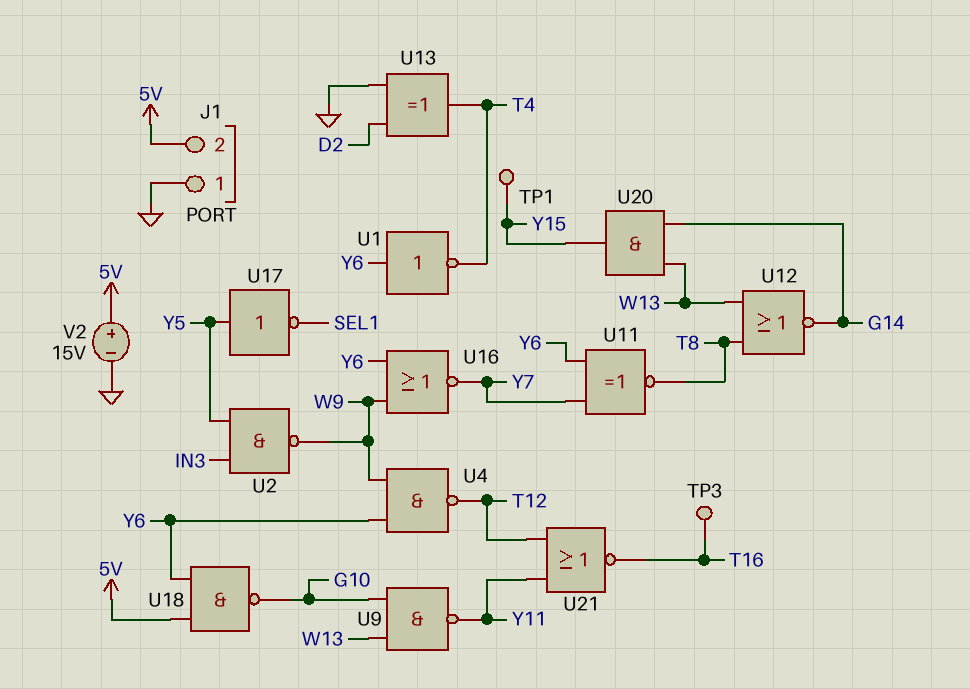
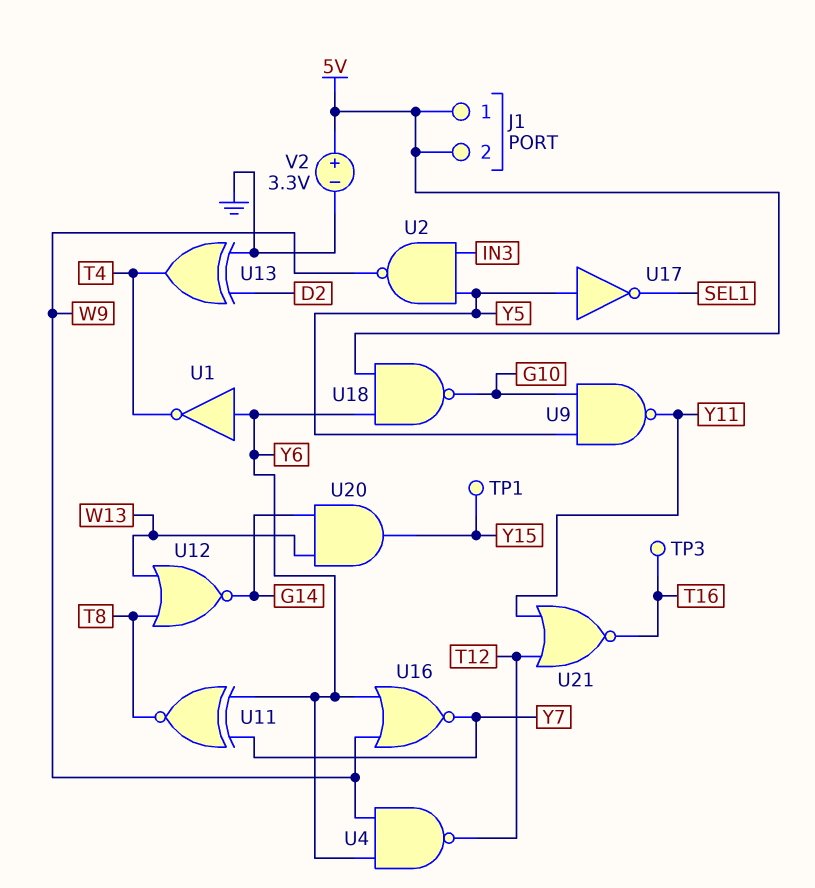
J1 pin 1: GND -> 5V
U9: NAND (in G10, in W13, out Y11) -> NAND (in G10, in Y5, out Y11)
V2: 15V (plus 5V, minus GND) -> 3.3V (plus 5V, minus GND)

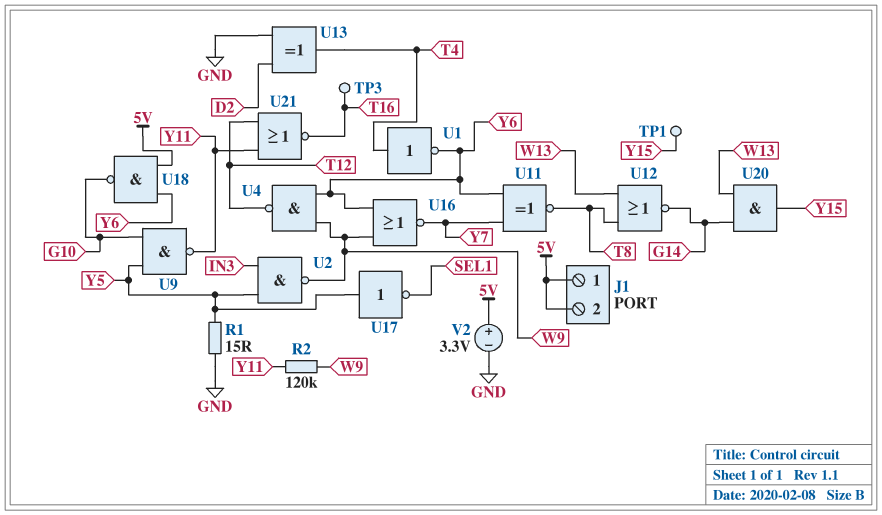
R1: none -> 15 (GND, Y5)
R2: none -> 120k (W9, Y11)
U1: NOT (in Y6, out T4) -> NOT (in T4, out Y6)

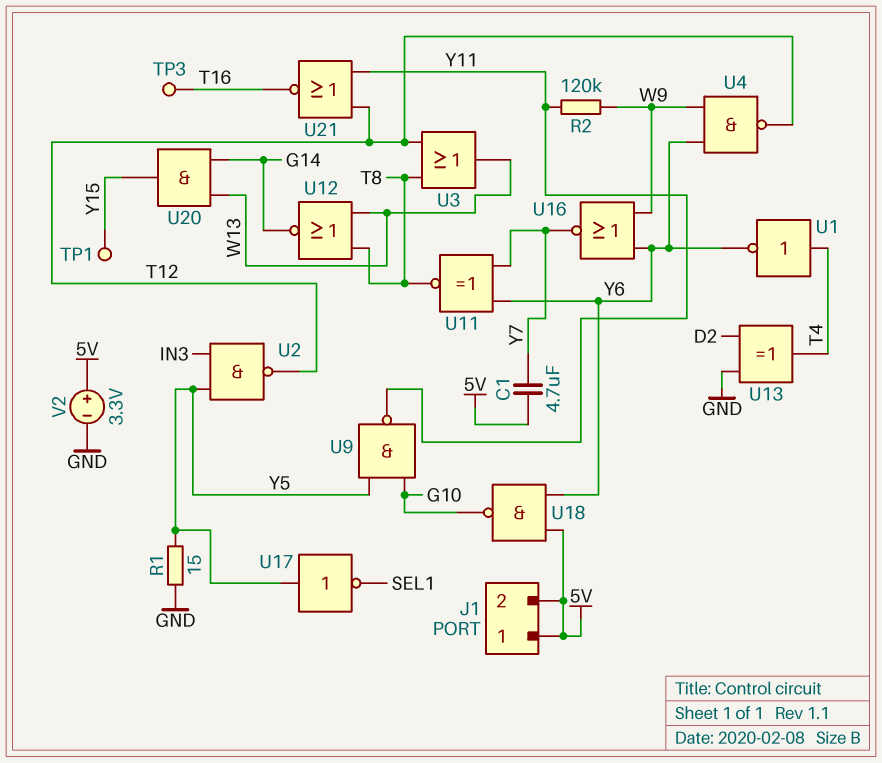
C1: none -> 4.7uF (5V, Y7)
U2: NAND (in IN3, in Y5, out W9) -> NAND (in IN3, in Y5, out T12)
U3: none -> OR (in T8, in T12, out W13)

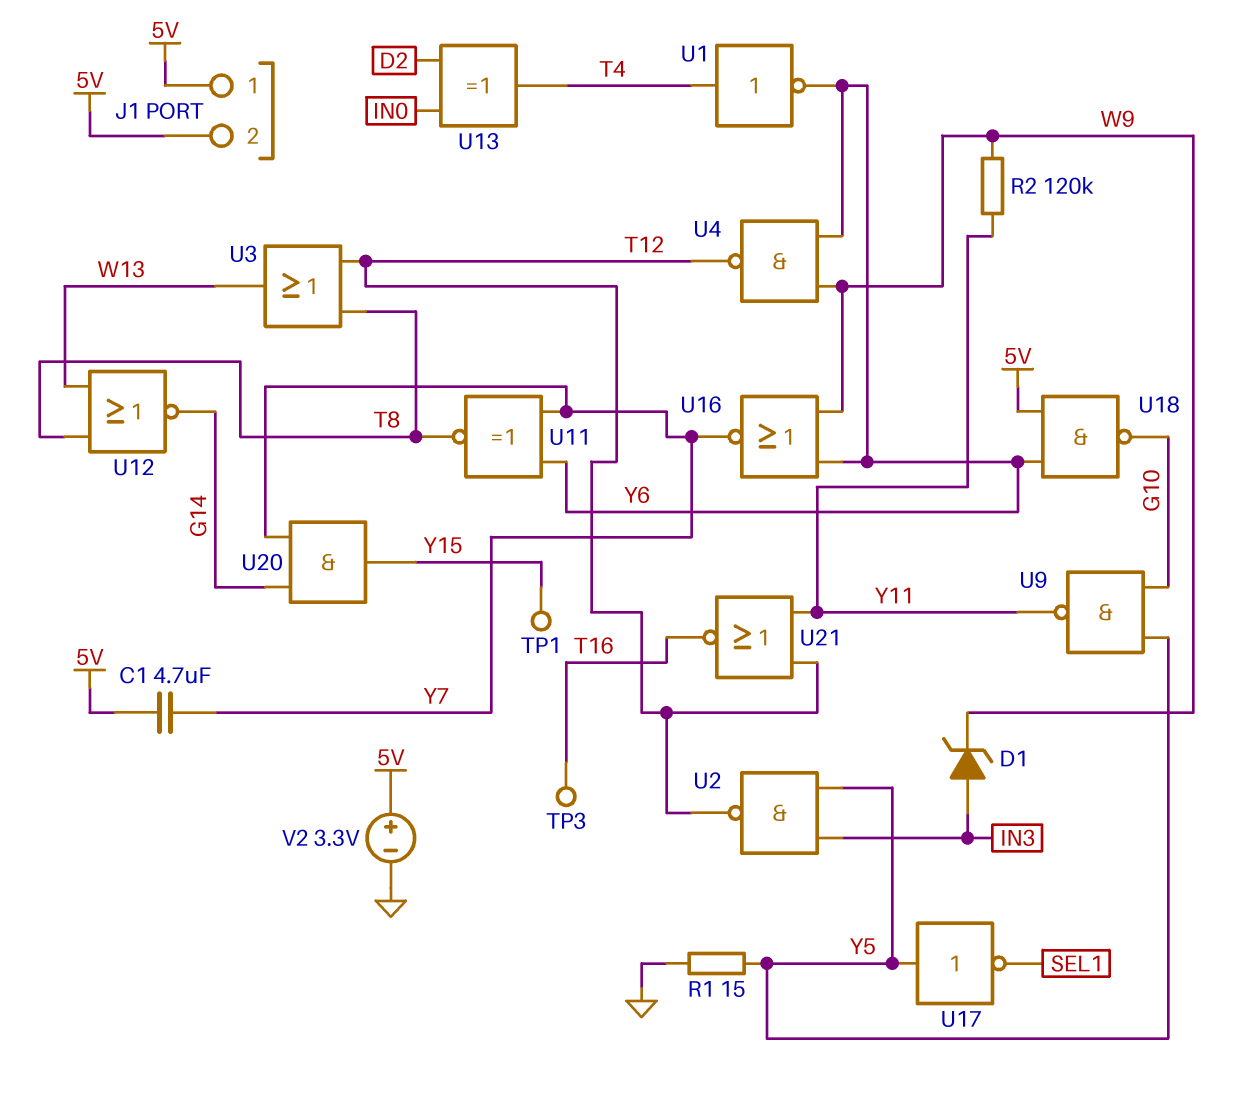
D1: none -> zener (A IN3, K W9)
U13: XOR (in D2, in GND, out T4) -> XOR (in D2, in IN0, out T4)
U20: AND (in G14, in W13, out Y15) -> AND (in G14, in Y7, out Y15)

